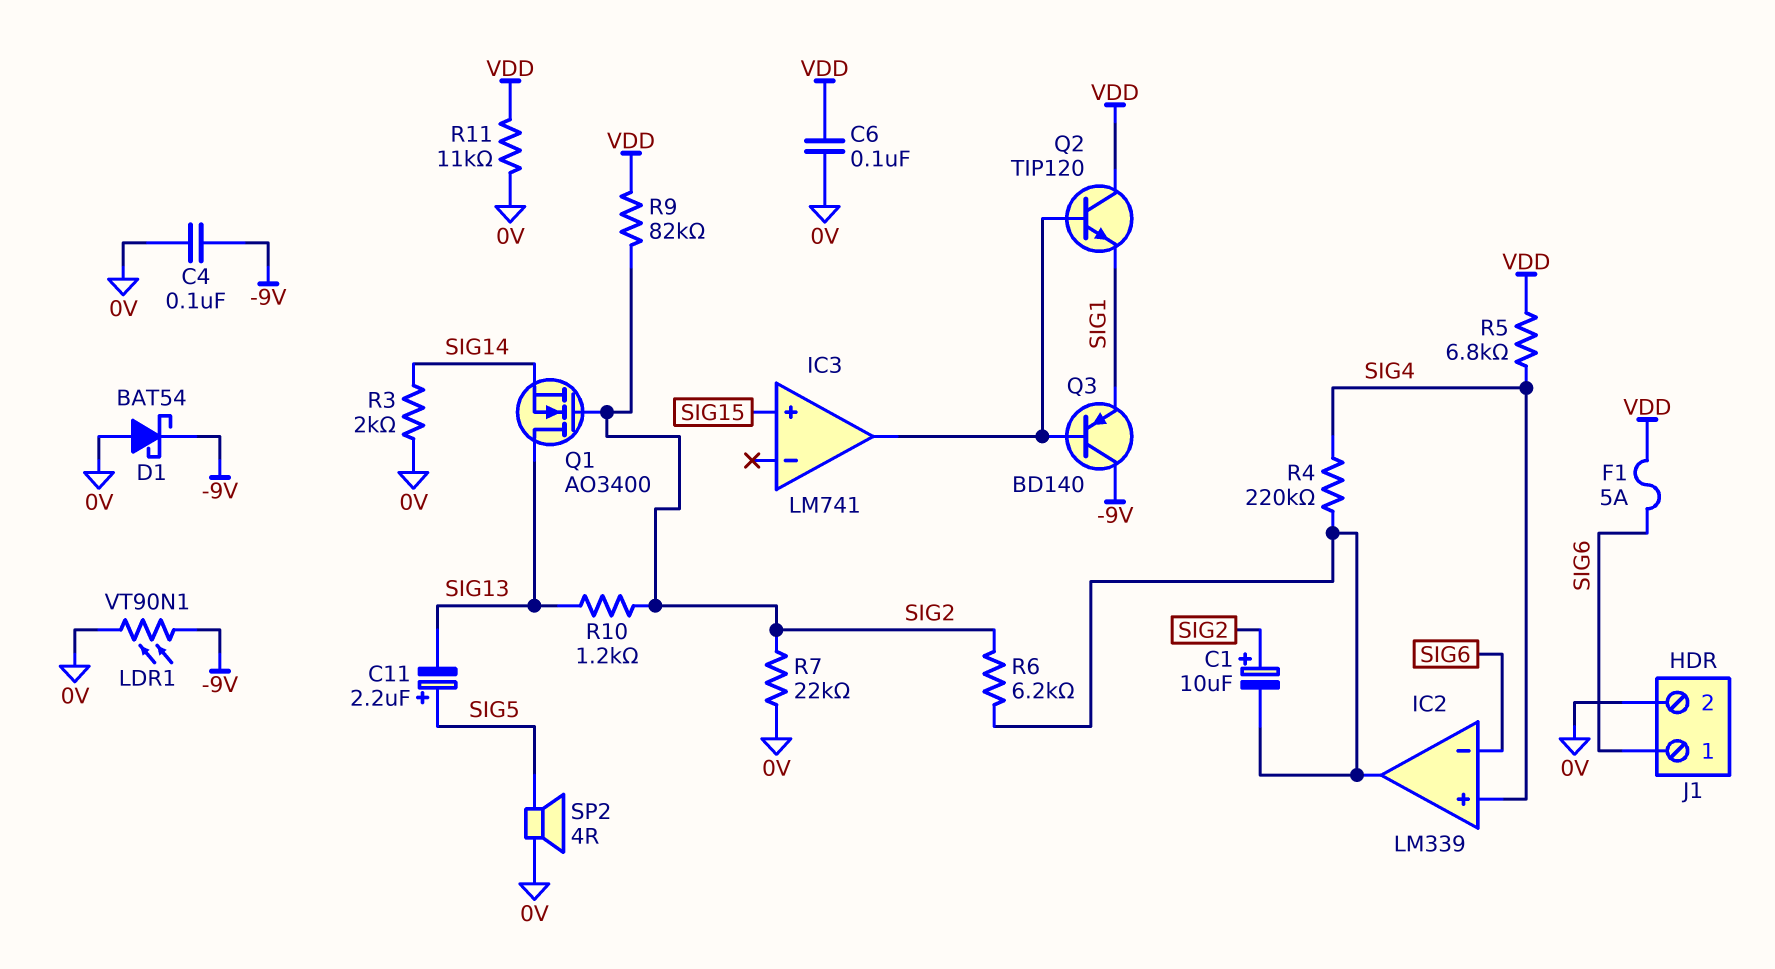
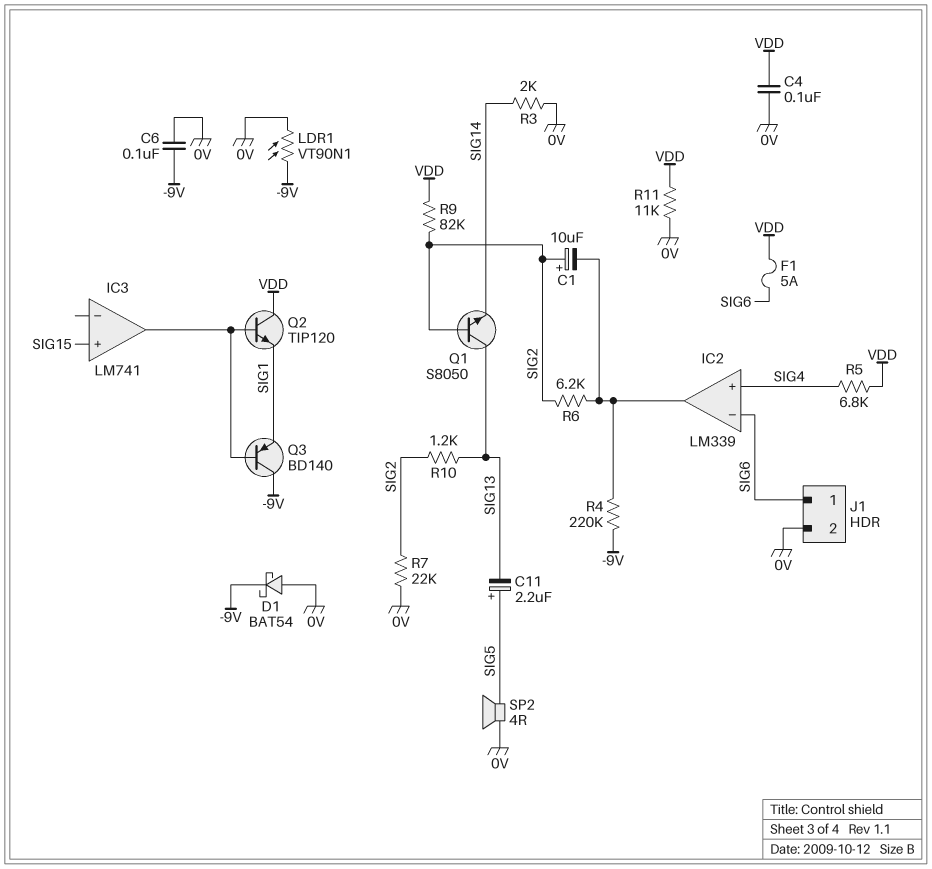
C4: 100nF (-9V, 0V) -> 100nF (0V, VDD)
C6: 100nF (0V, VDD) -> 100nF (-9V, 0V)
Q1: NMOS AO3400 (G SIG2, D SIG13, S SIG14) -> NPN S8050 (B SIG2, C SIG13, E SIG14)
R4: 220k (IC2/out, SIG4) -> 220k (-9V, IC2/out)

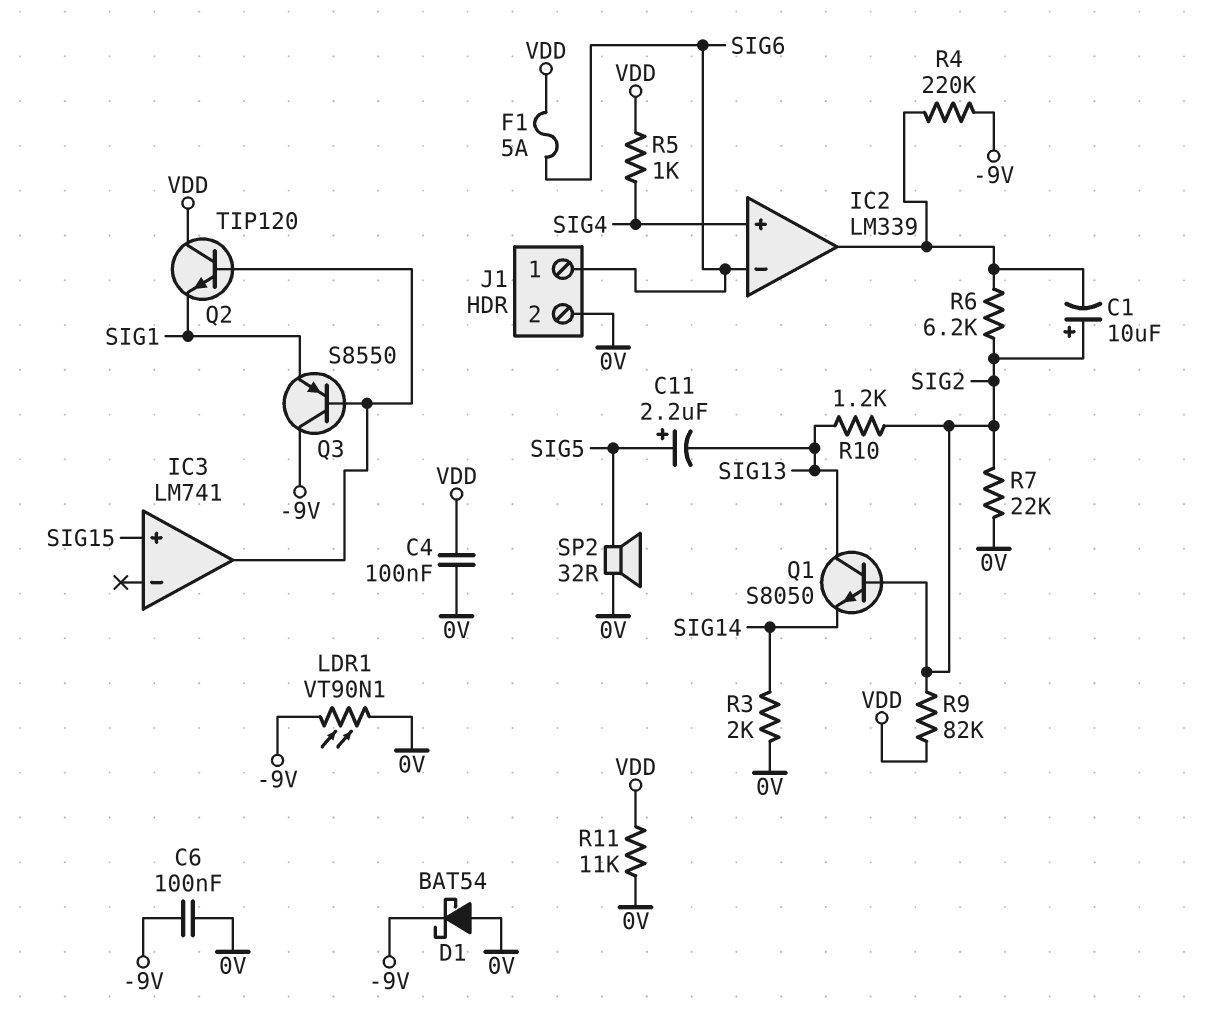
Q3: PNP BD140 (B IC3/out, C -9V, E SIG1) -> PNP S8550 (B IC3/out, C -9V, E SIG1)
R5: 6.8k (SIG4, VDD) -> 1k (SIG4, VDD)
SP2: speaker 4R (0V, SIG5) -> speaker 32R (0V, SIG5)

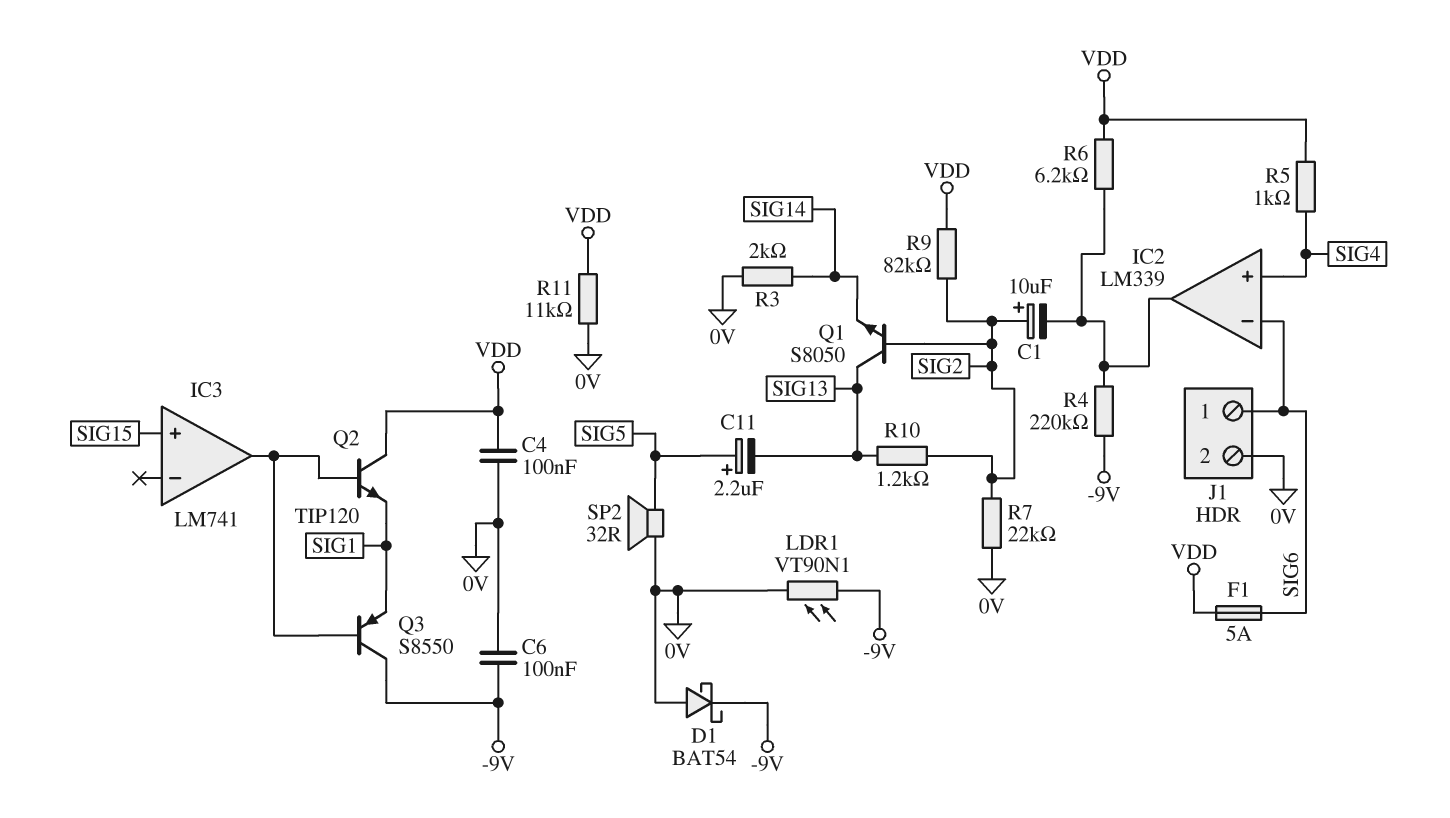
R6: 6.2k (IC2/out, SIG2) -> 6.2k (IC2/out, VDD)

